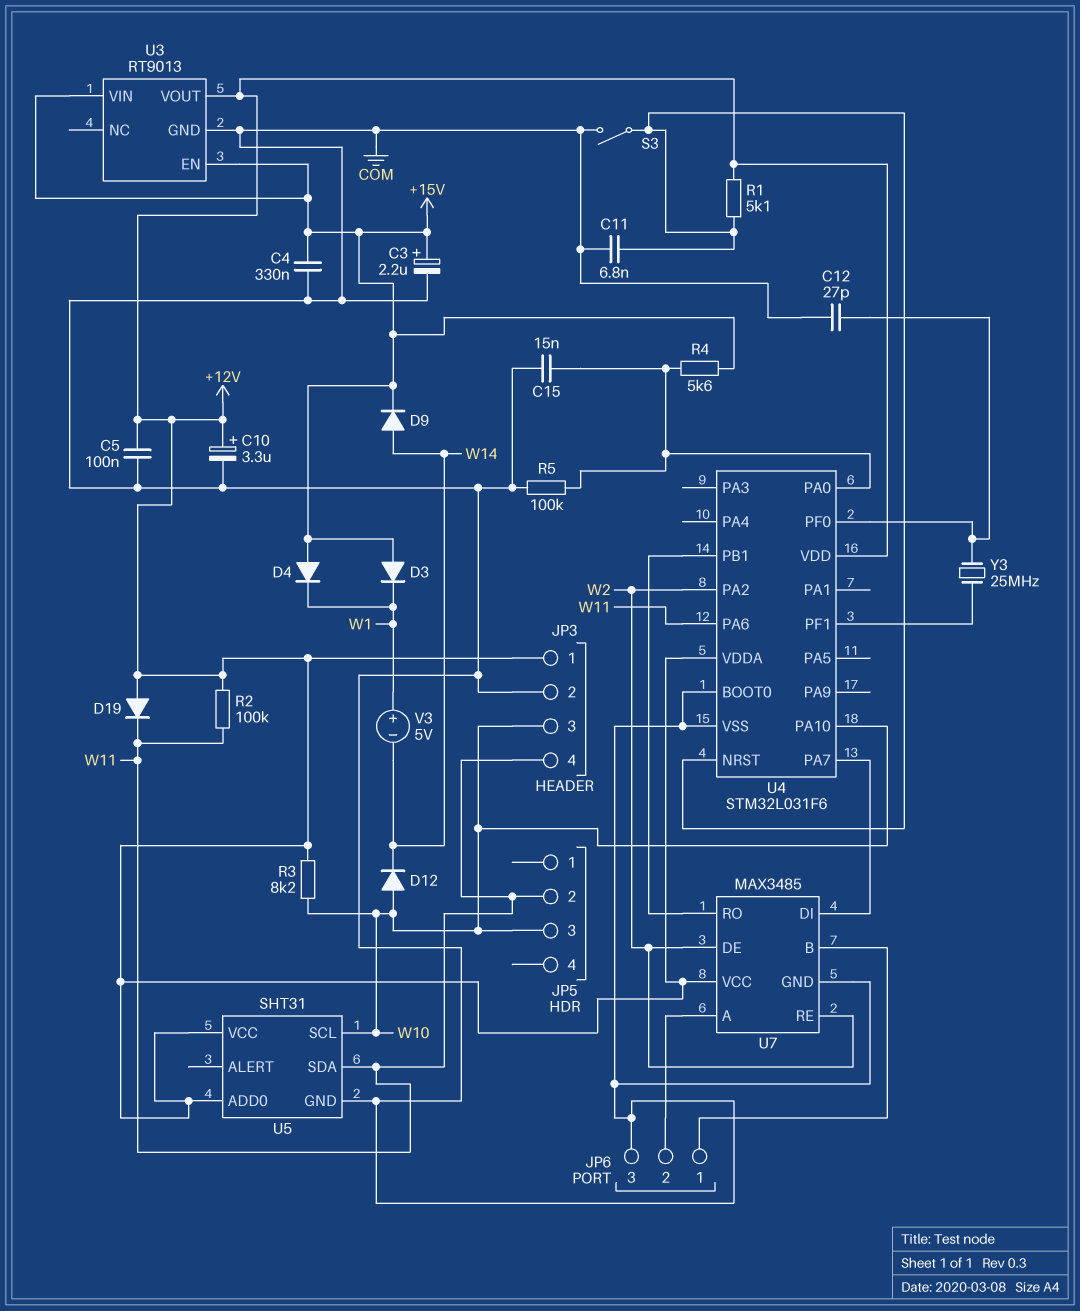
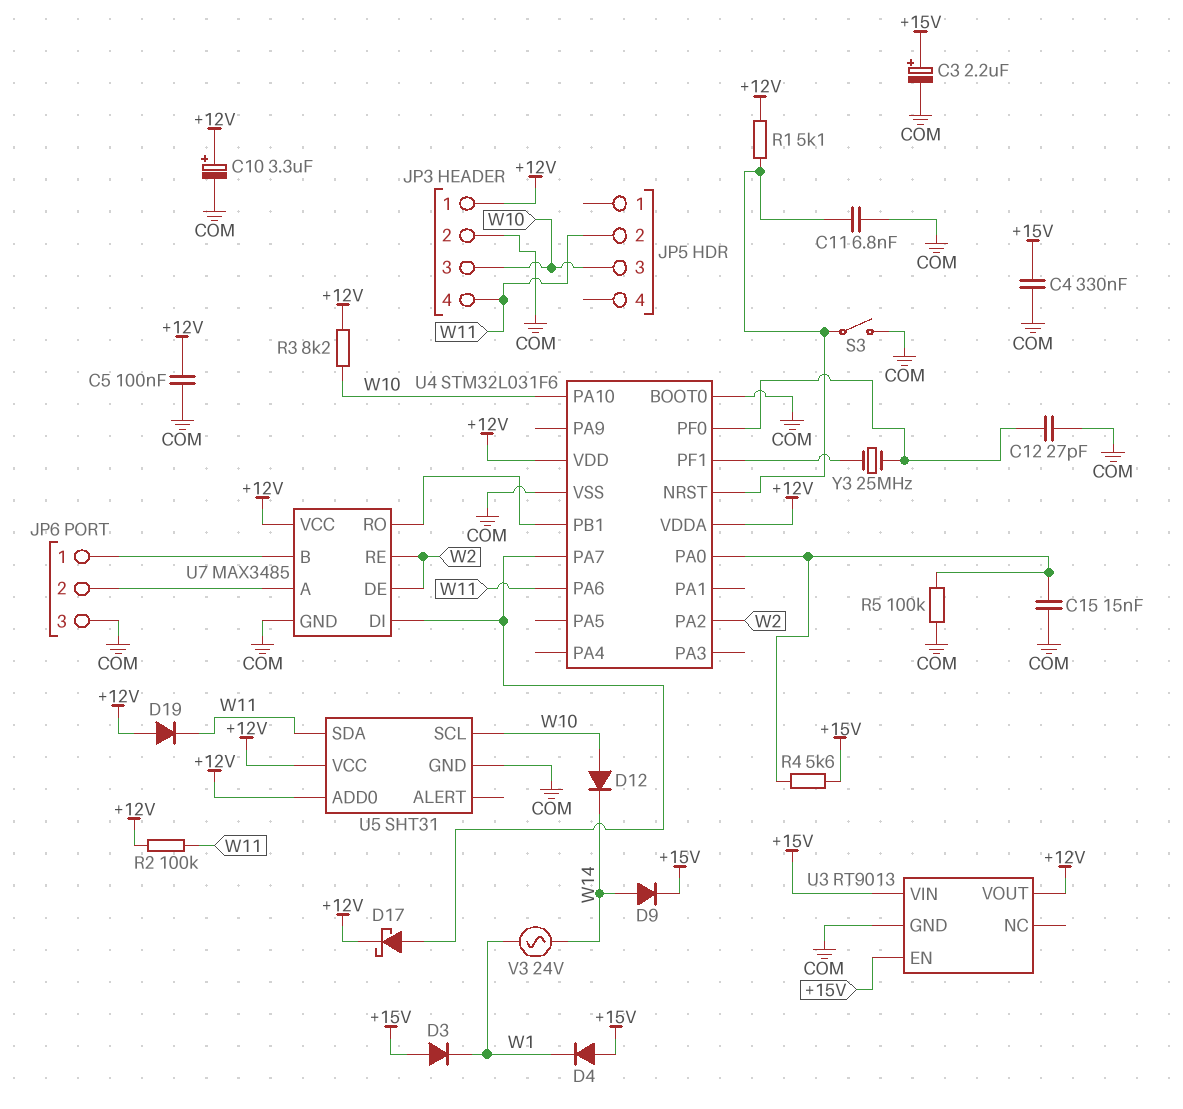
D17: none -> schottky (A U4/PA7, K +12V)
V3: 5V (plus W1, minus W14) -> AC 24V (W1, W14)

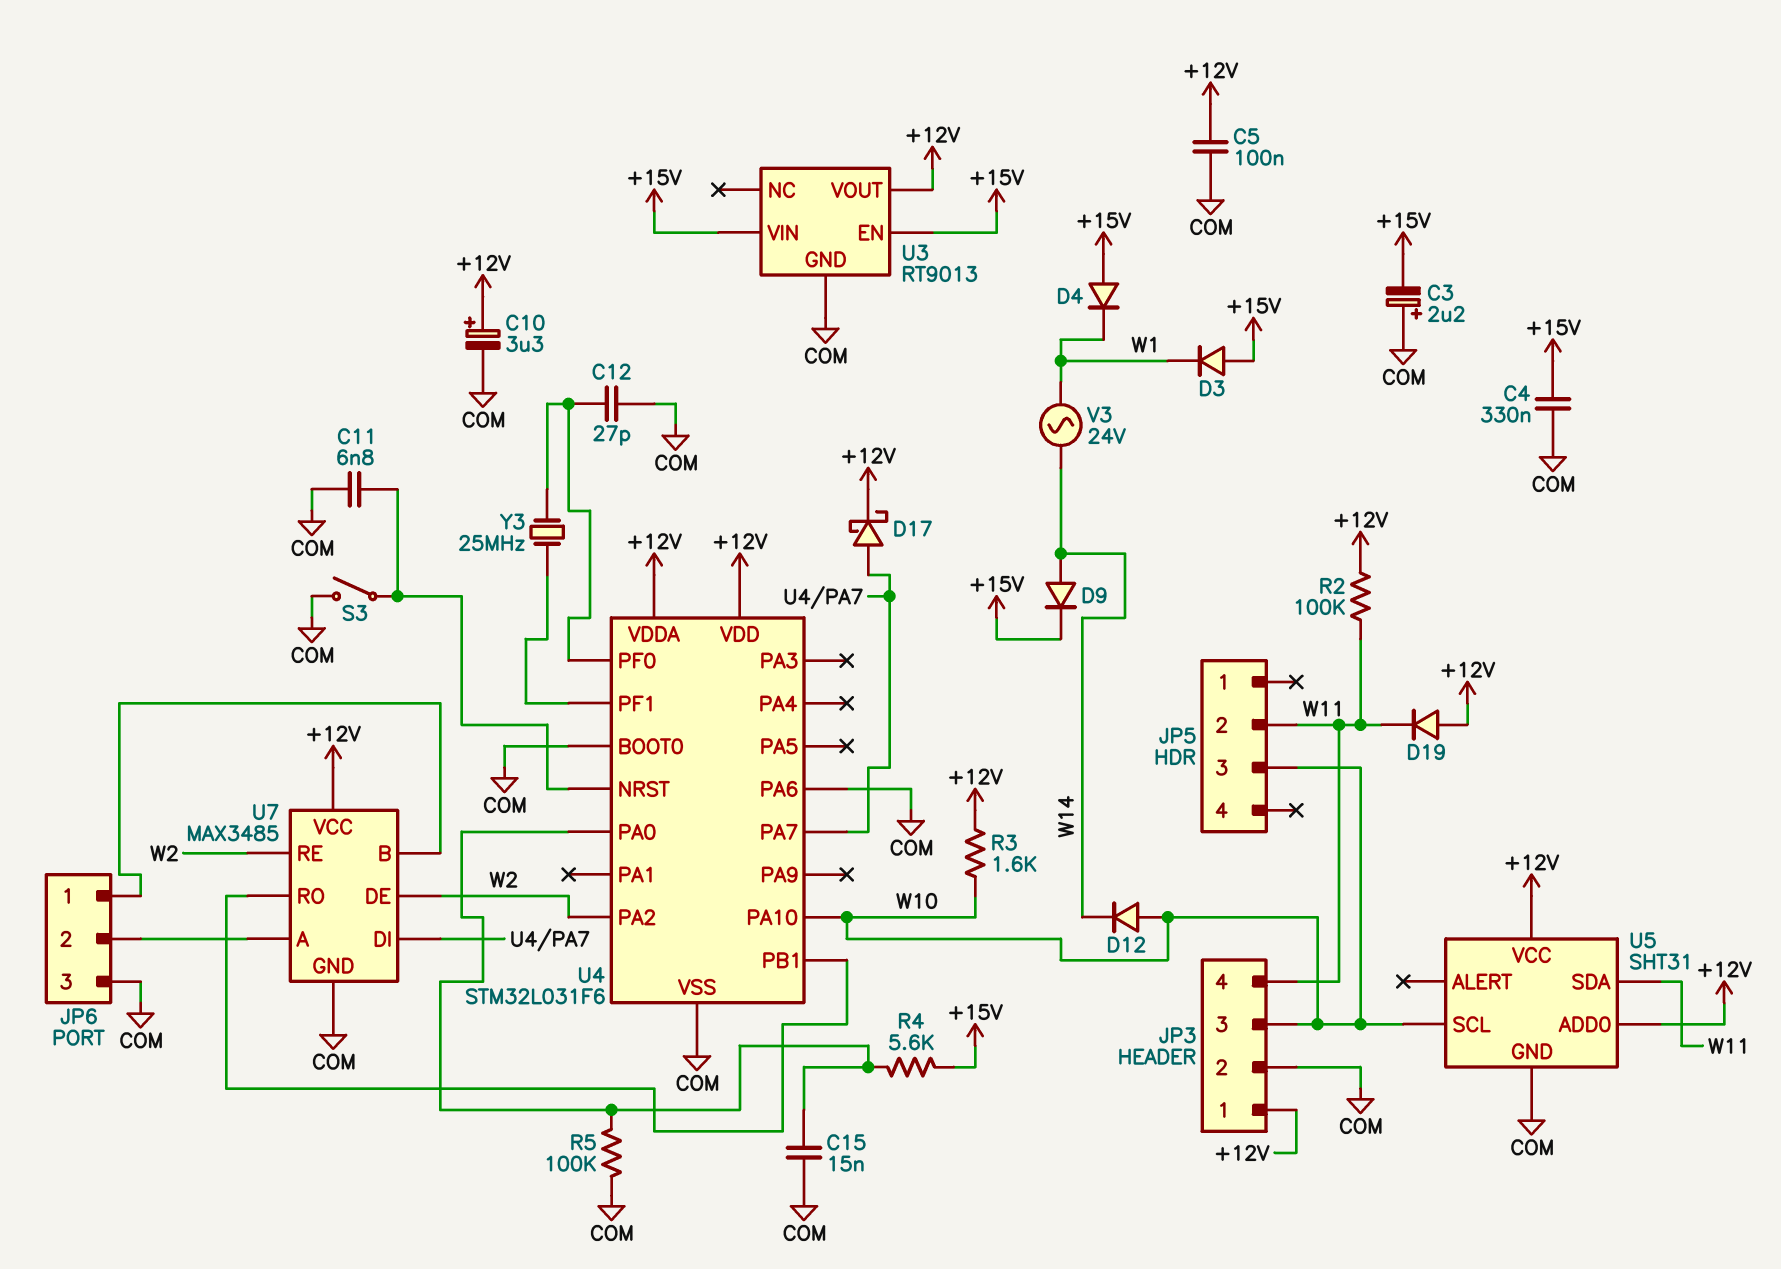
C3: 2.2uF (plus +15V, minus COM) -> 2.2uF (plus COM, minus +15V)
R1: 5.1k (+12V, U4/NRST) -> none
R3: 8.2k (+12V, W10) -> 1.6k (+12V, W10)
U4 pin PA6: W11 -> COM

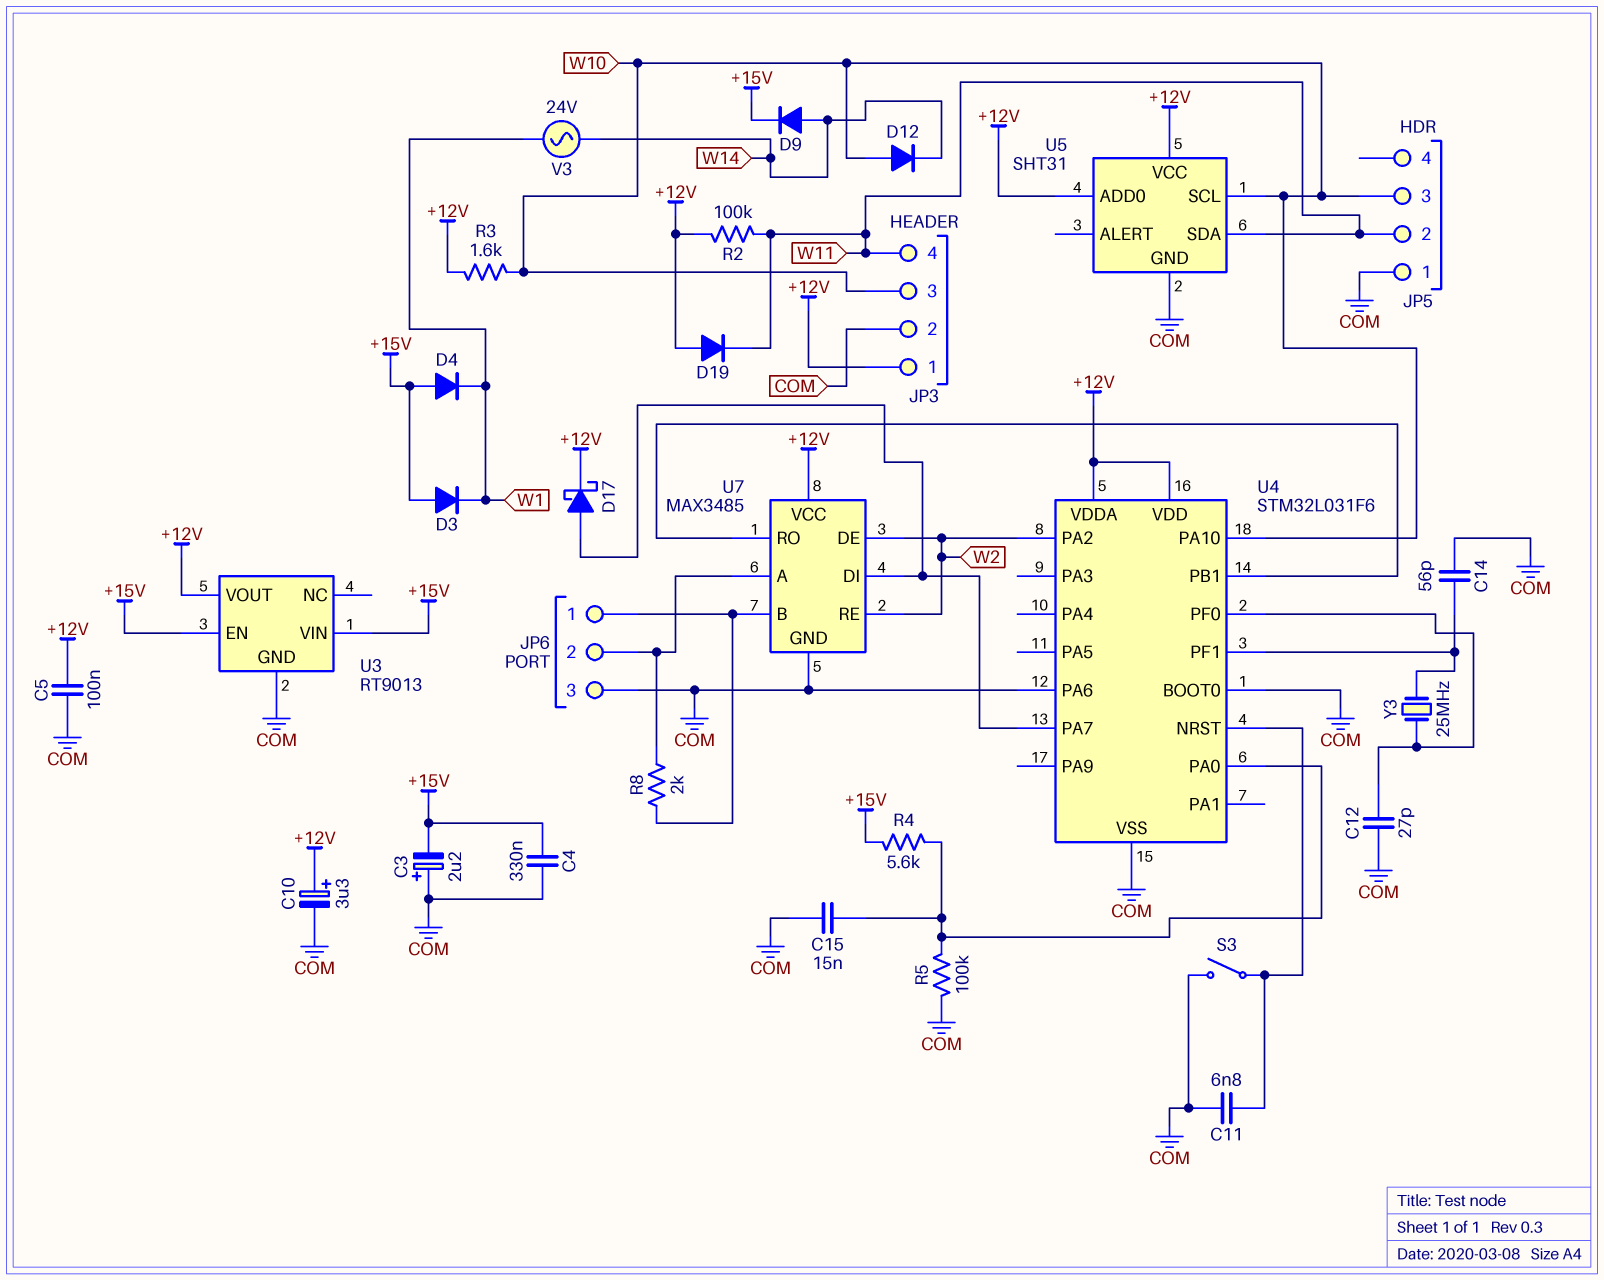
C14: none -> 56pF (COM, U4/PF1)
JP5 pin 1: none -> COM
R8: none -> 2k (JP6/1, JP6/2)

